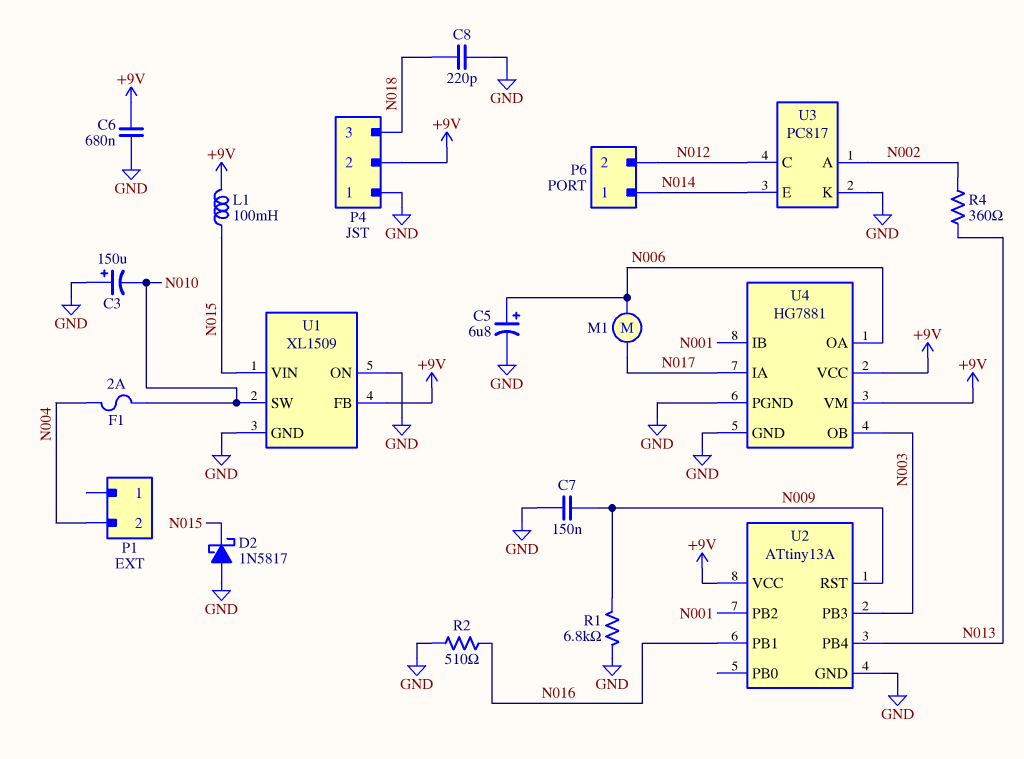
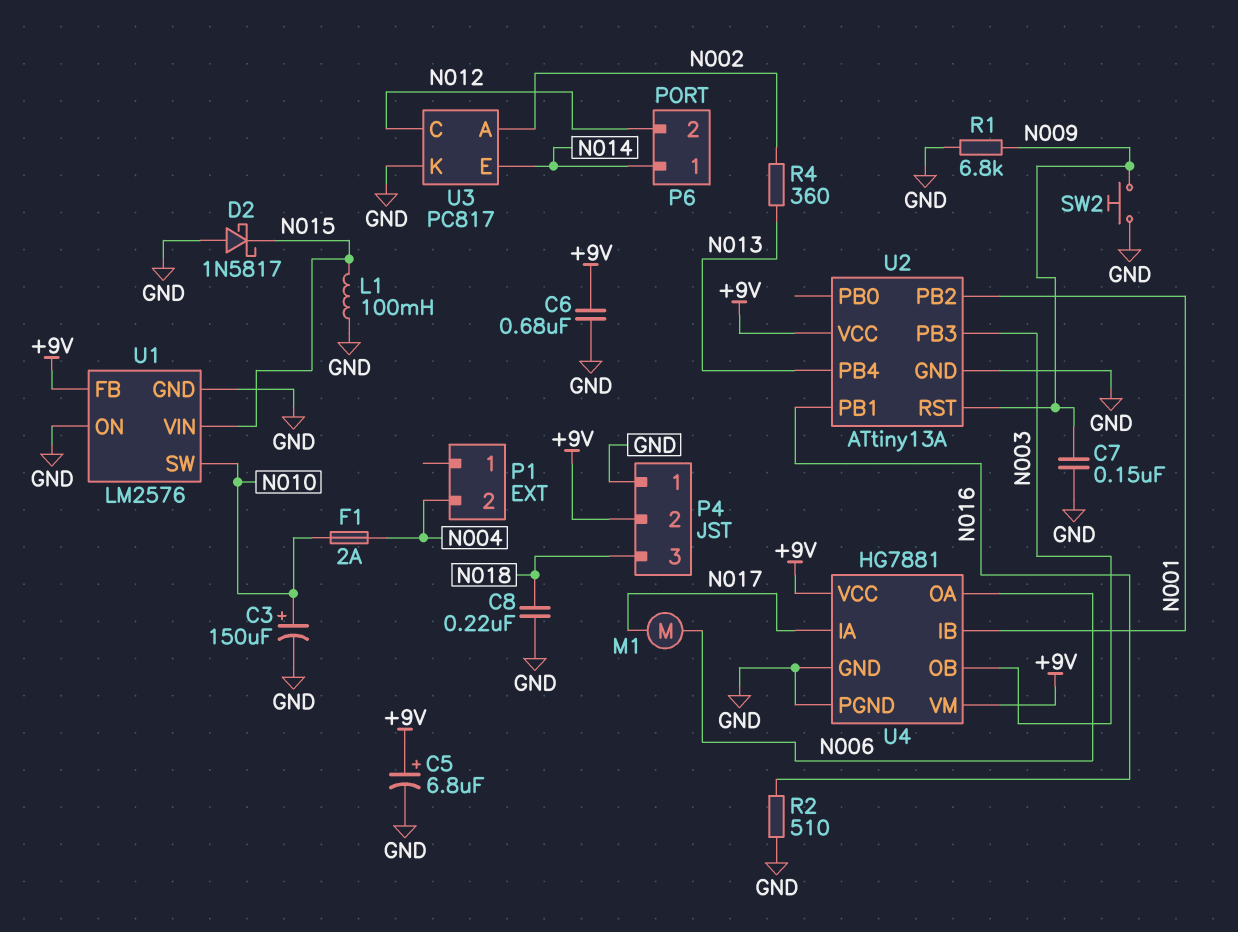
C3: 150uF (plus GND, minus N010) -> 150uF (plus N010, minus GND)
C5: 6.8uF (plus N006, minus GND) -> 6.8uF (plus +9V, minus GND)
C8: 220pF (GND, N018) -> 220nF (GND, N018)
L1: 100mH (+9V, N015) -> 100mH (GND, N015)
SW2: none -> button (GND, N009)
U1: XL1509 -> LM2576

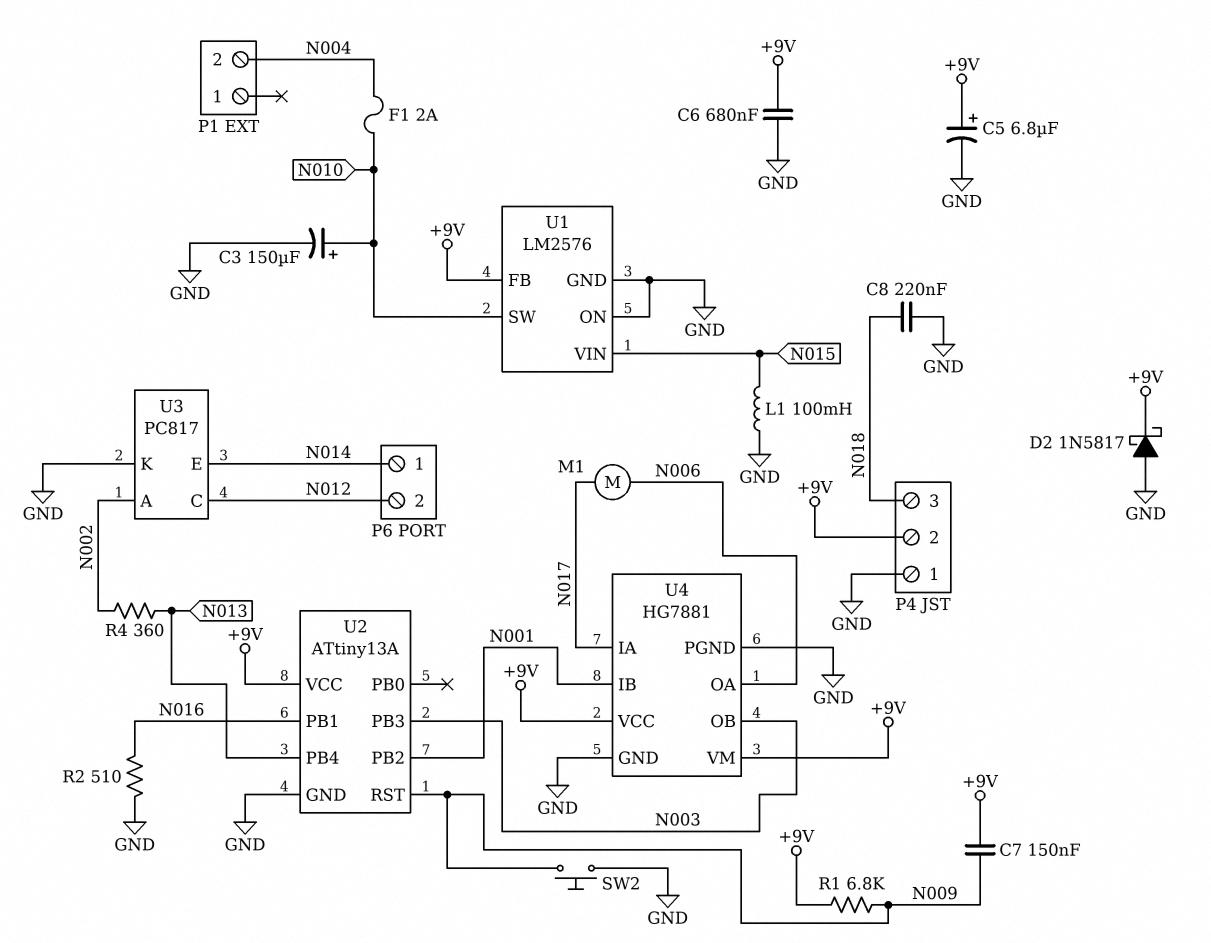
C7: 150nF (GND, N009) -> 150nF (+9V, N009)
D2: schottky 1N5817 (A GND, K N015) -> schottky 1N5817 (A GND, K +9V)
R1: 6.8k (GND, N009) -> 6.8k (+9V, N009)

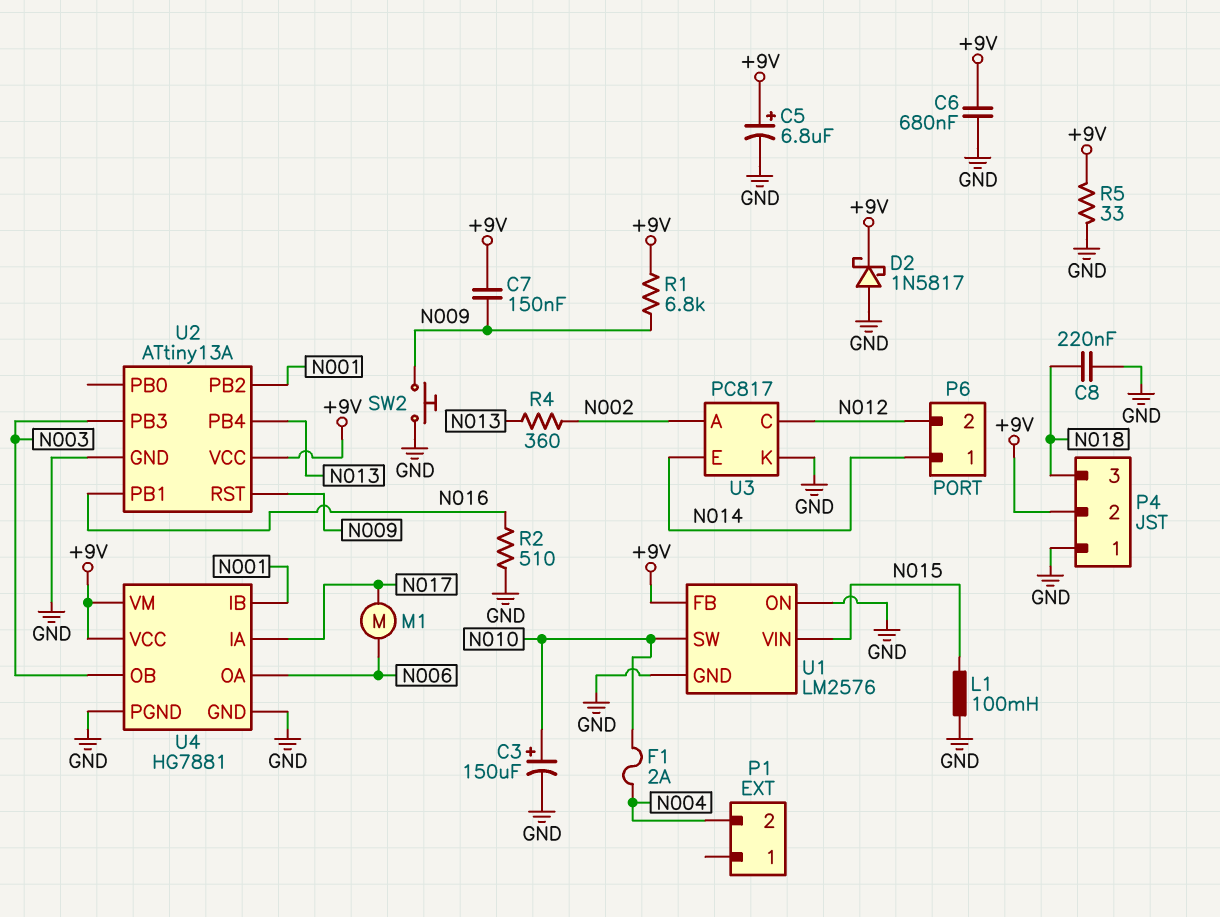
R5: none -> 33 (+9V, GND)

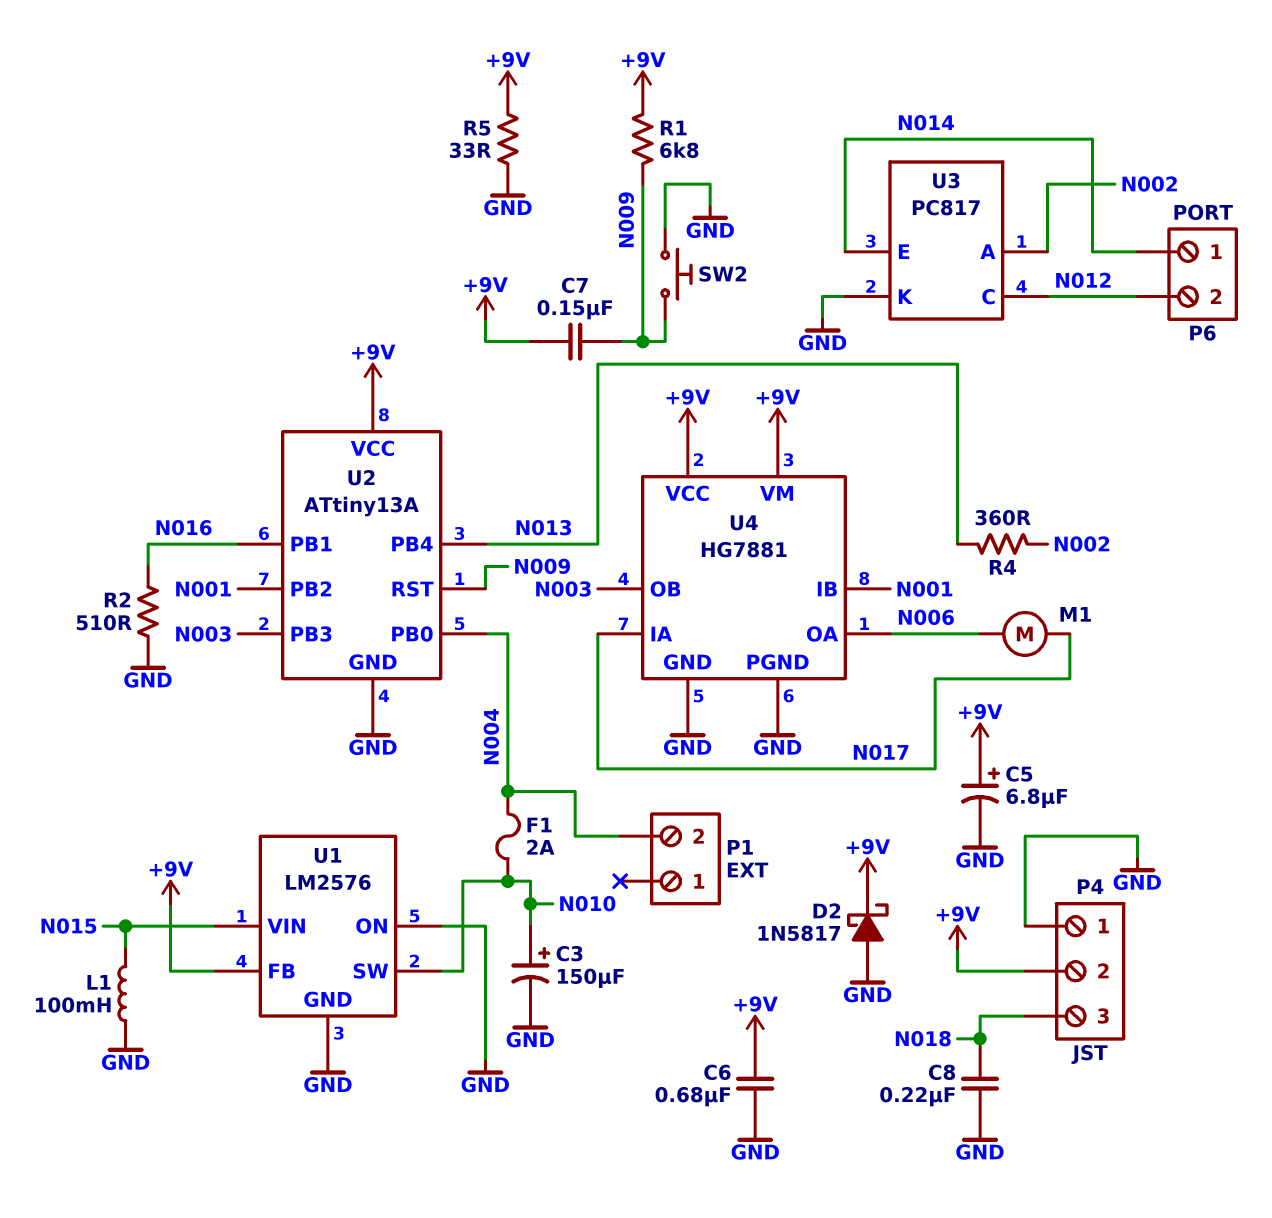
U2 pin PB0: none -> N004

